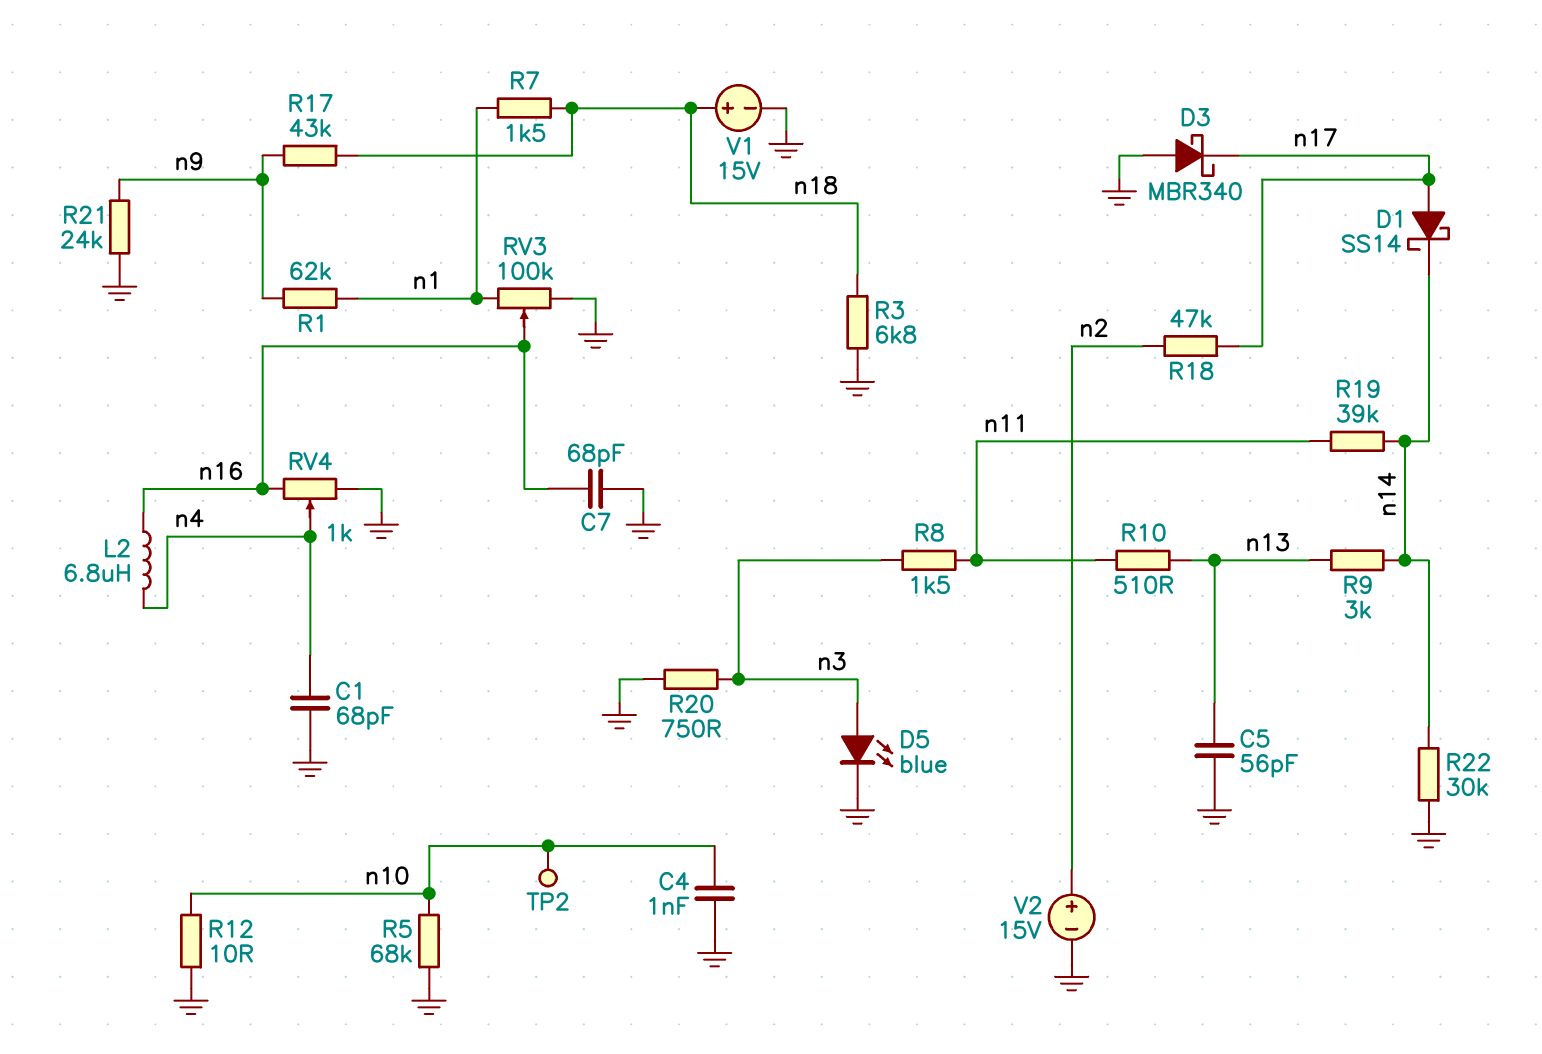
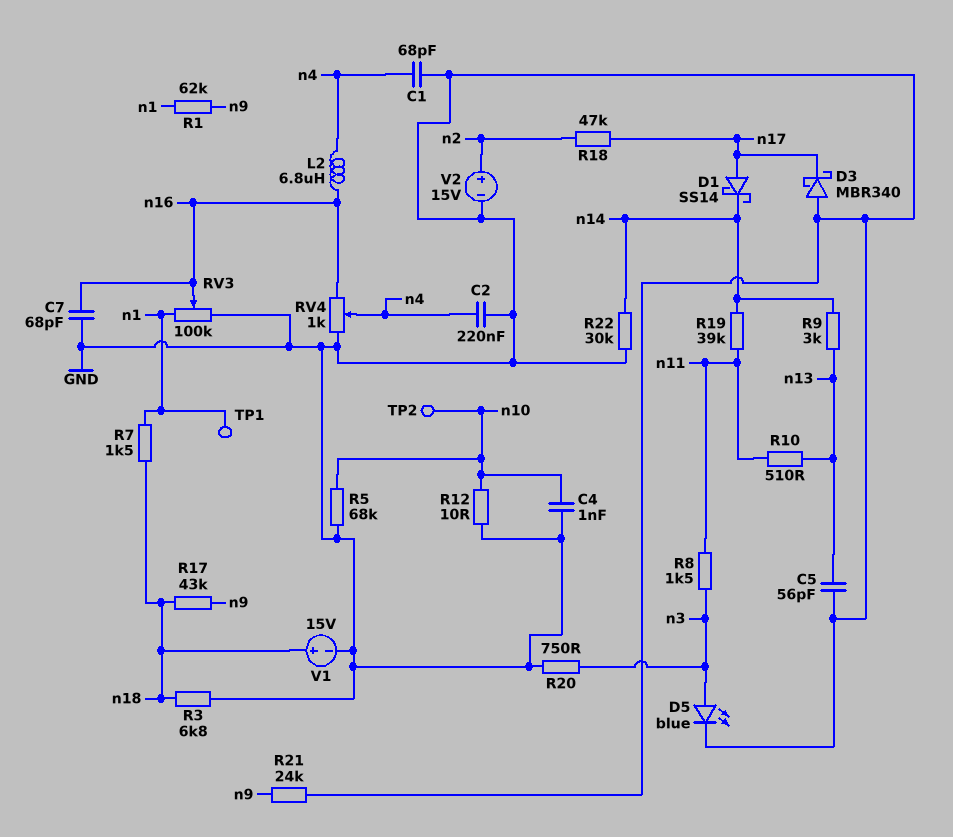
C2: none -> 220nF (GND, n4)
TP1: none -> test point (n1)

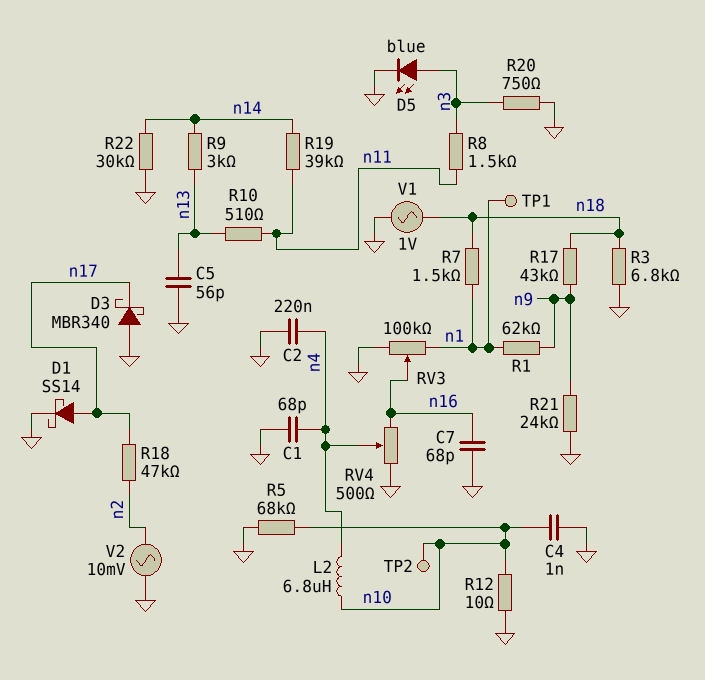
D1: schottky SS14 (A n17, K n14) -> schottky SS14 (A n17, K GND)
L2: 6.8uH (n4, n16) -> 6.8uH (n4, n10)
RV4: 1k (GND, n16, wiper n4) -> 500 (GND, n16, wiper n4)
V1: 15V (plus n18, minus GND) -> AC 1V (GND, n18)
V2: 15V (plus n2, minus GND) -> AC 10mV (GND, n2)

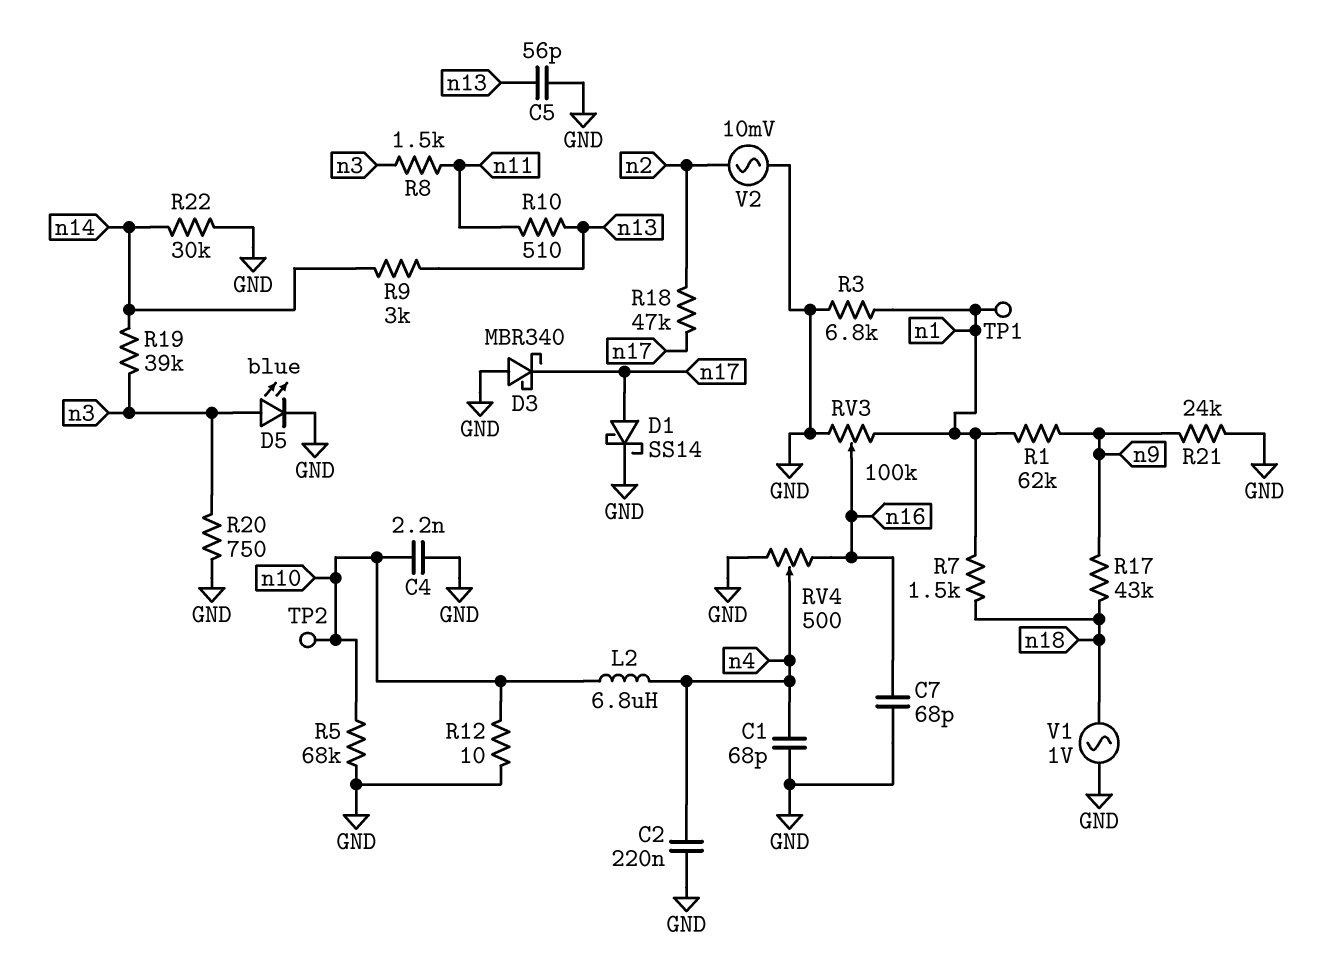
C4: 1nF (GND, n10) -> 2.2nF (GND, n10)
R3: 6.8k (GND, n18) -> 6.8k (GND, n1)
R19: 39k (n11, n14) -> 39k (n3, n14)

